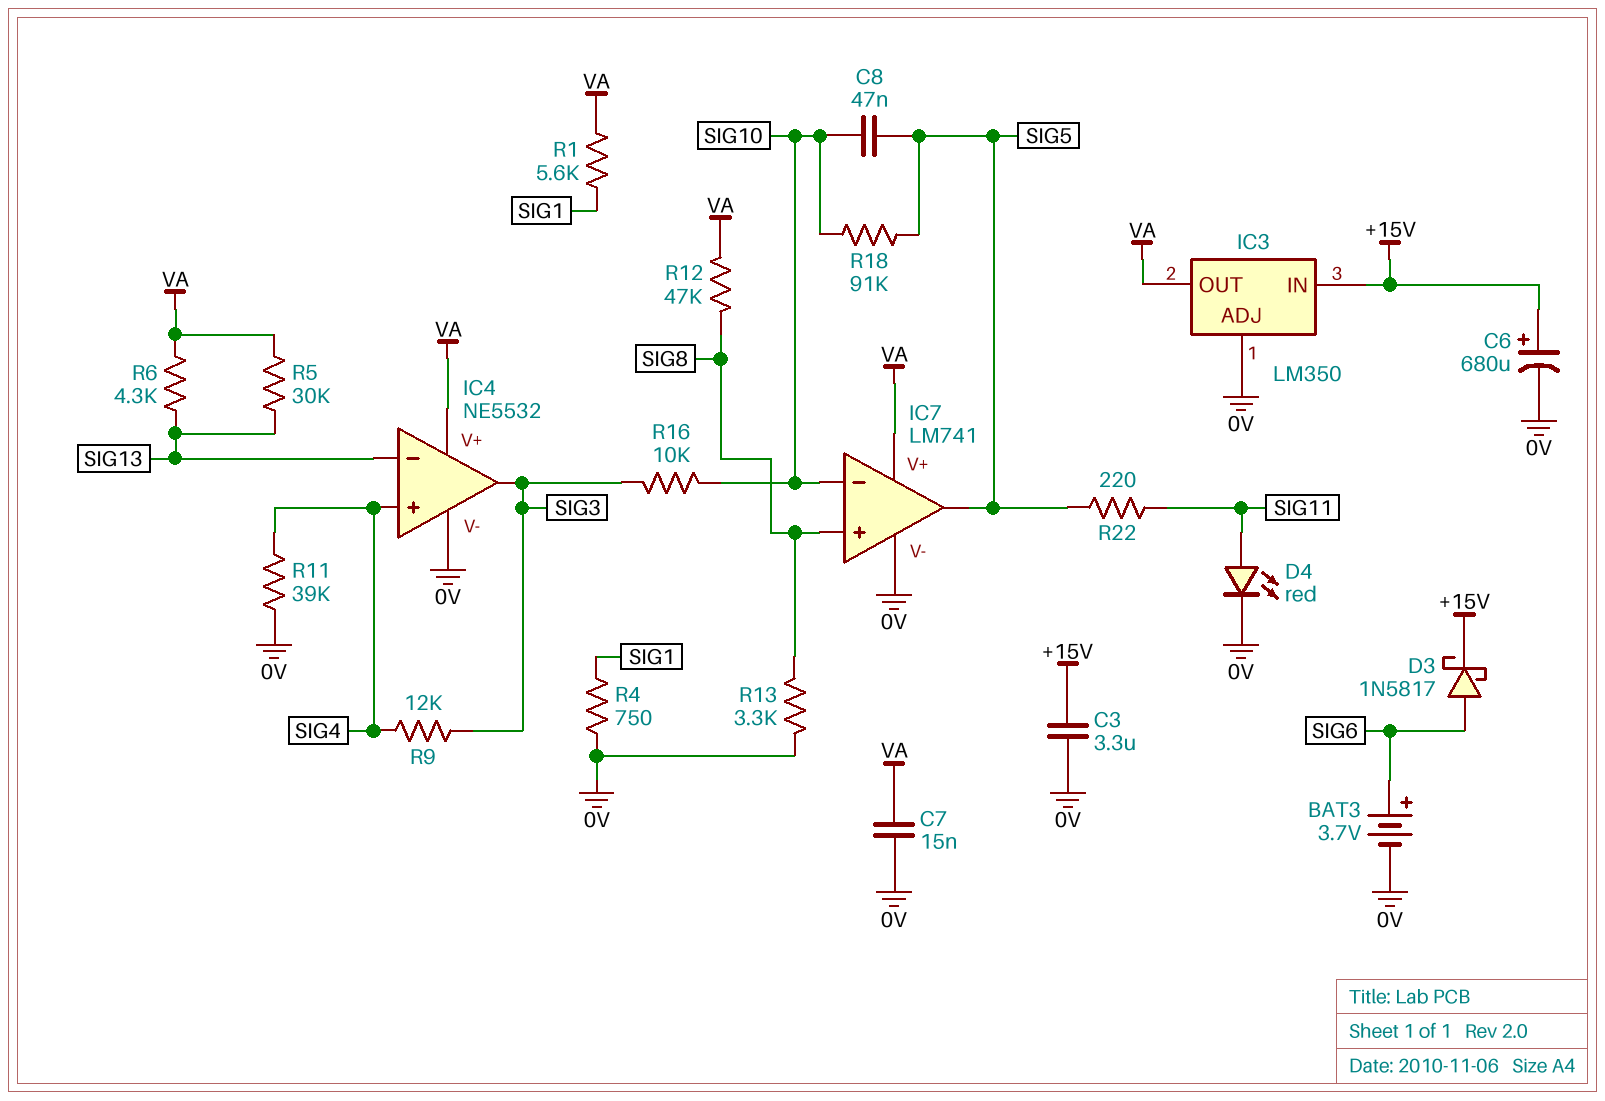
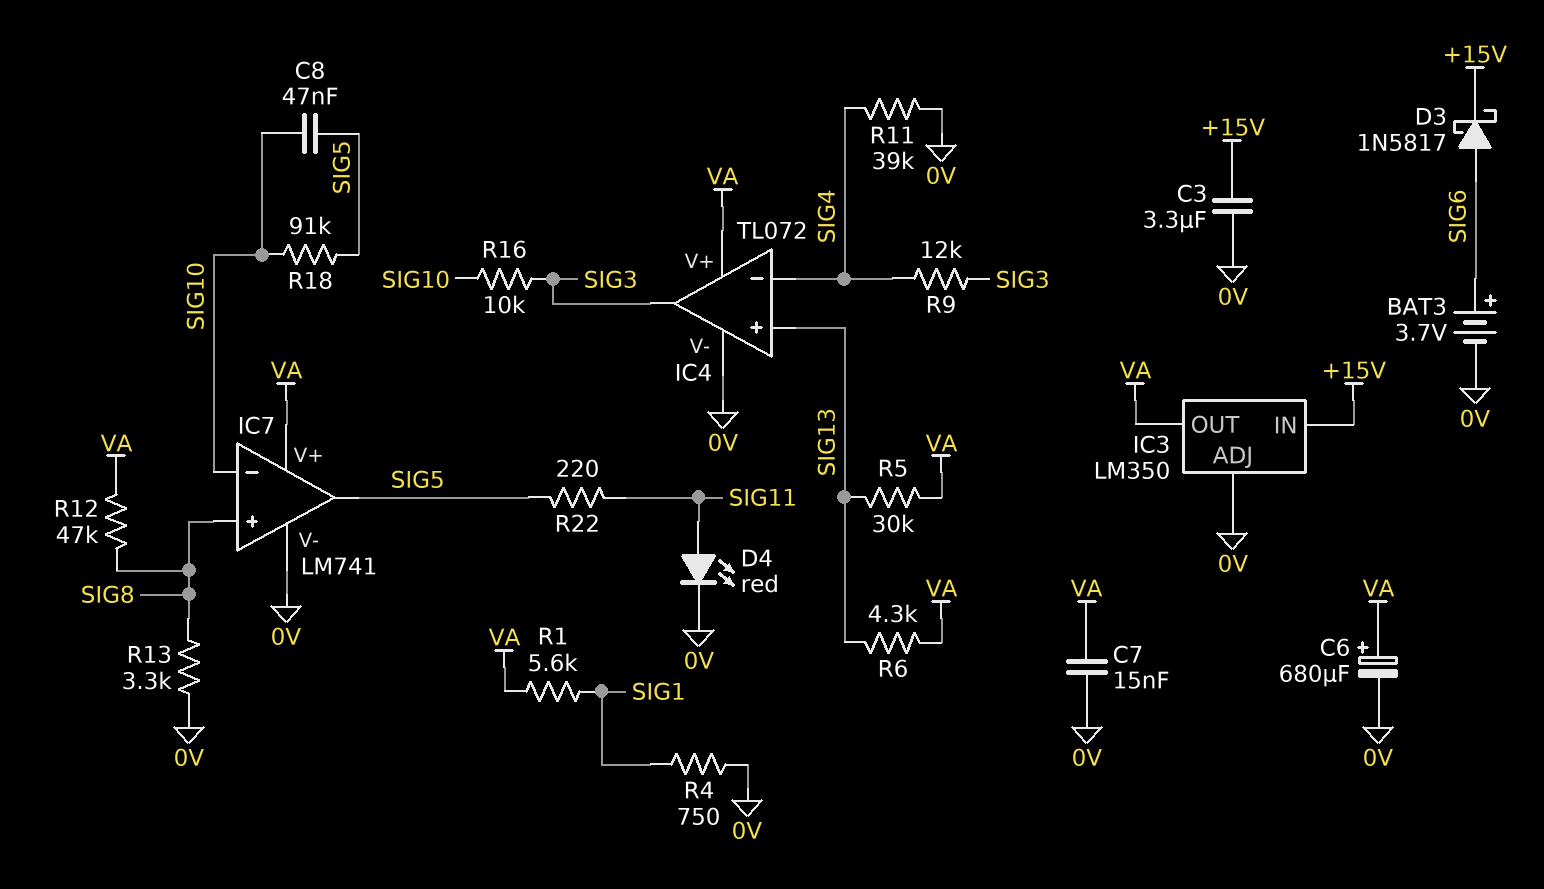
C6: 680uF (plus +15V, minus 0V) -> 680uF (plus VA, minus 0V)
IC4: NE5532 -> TL072
IC4 pin in+: SIG4 -> SIG13
IC4 pin in-: SIG13 -> SIG4

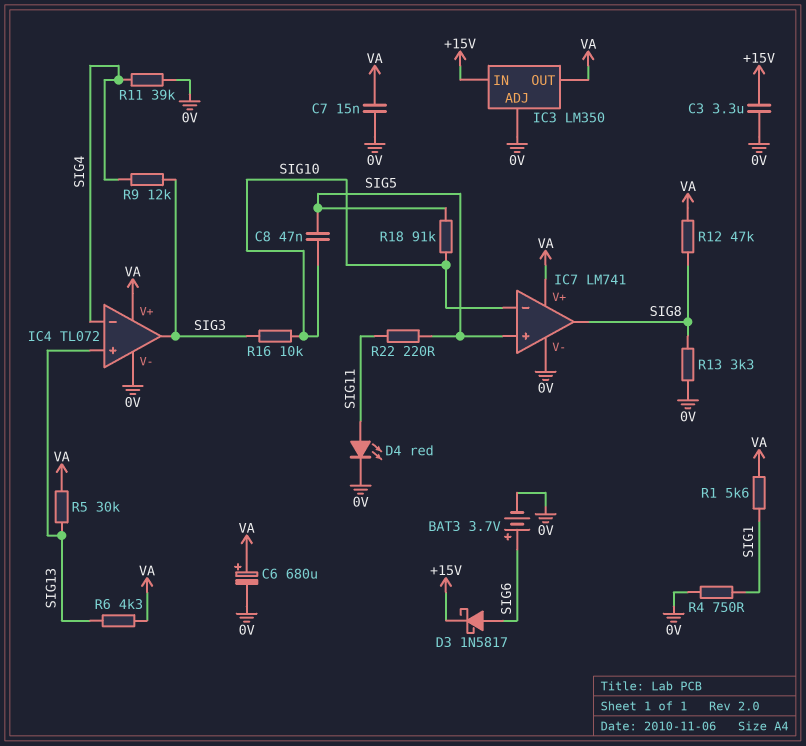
IC7 pin in+: SIG8 -> SIG5
IC7 pin out: SIG5 -> SIG8

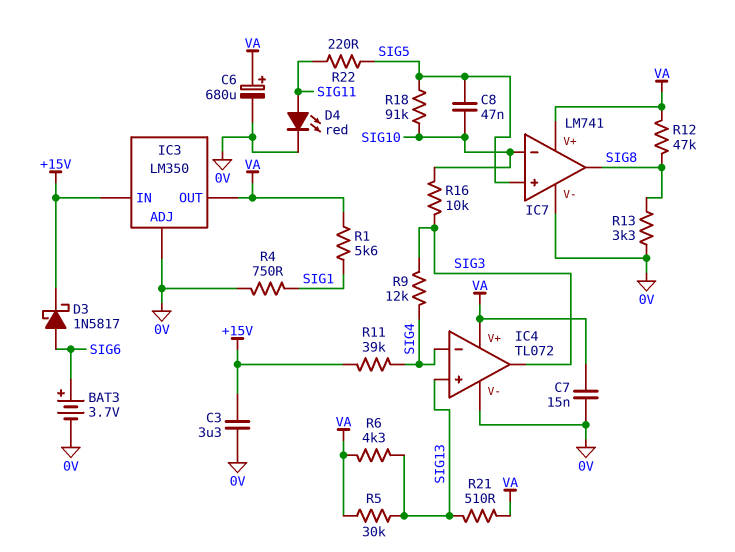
R11: 39k (0V, SIG4) -> 39k (+15V, SIG4)
R21: none -> 510 (SIG13, VA)

